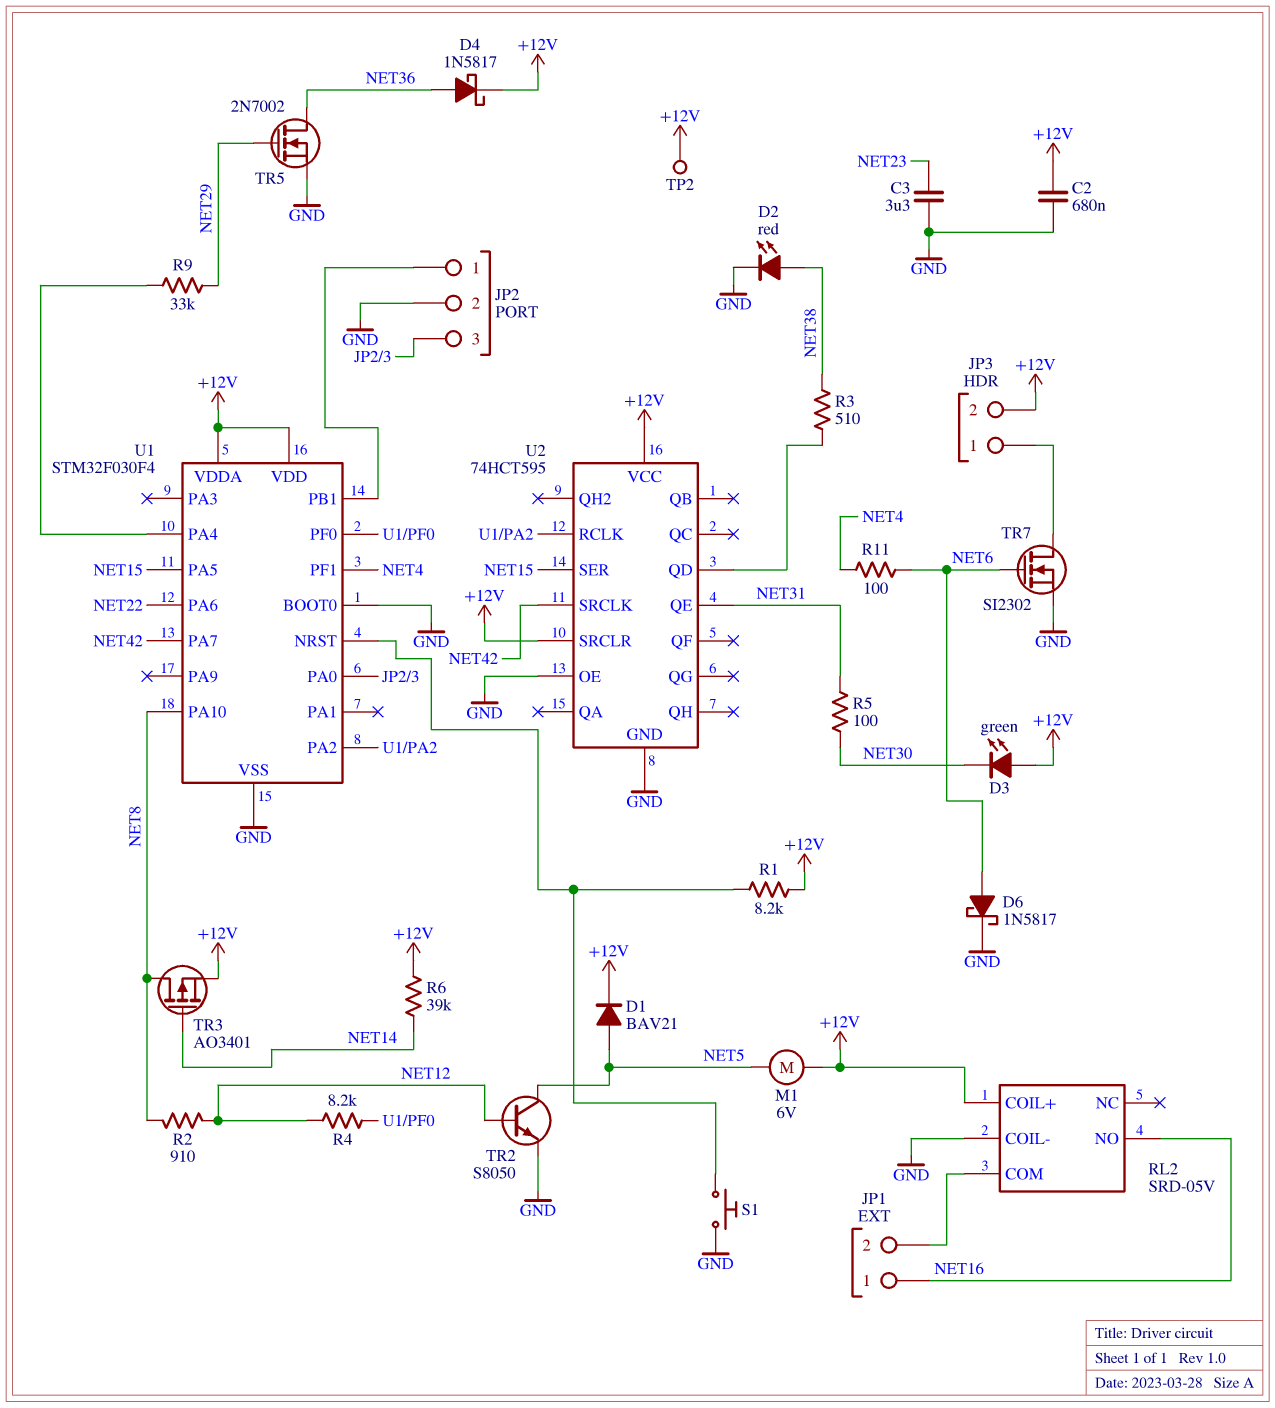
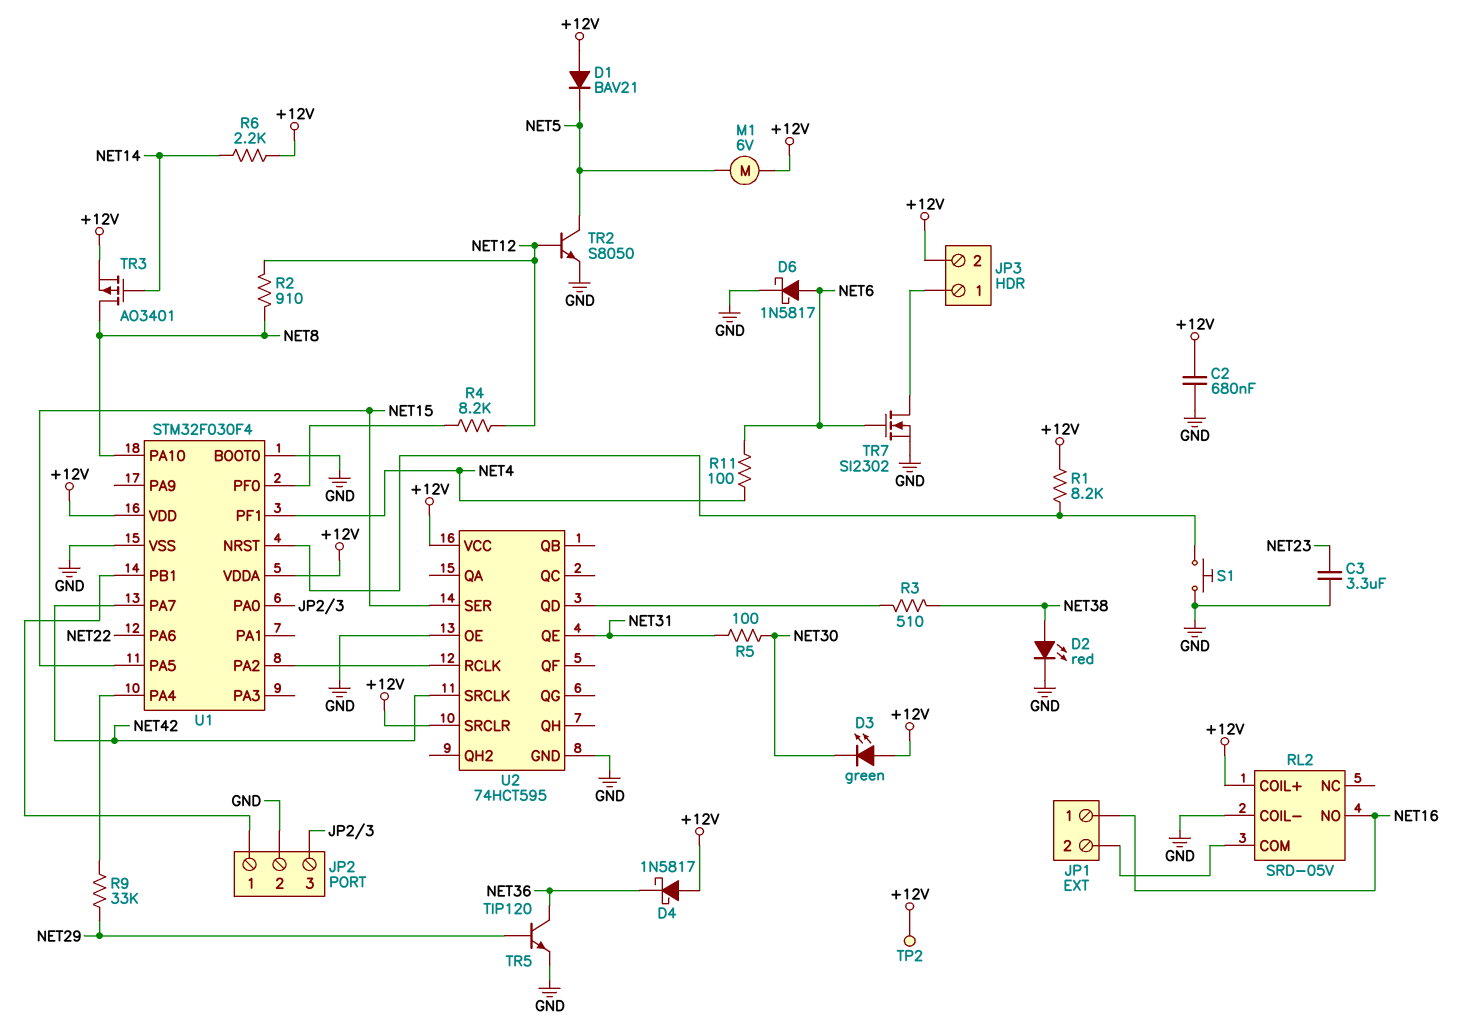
D1: diode BAV21 (A NET5, K +12V) -> diode BAV21 (A +12V, K NET5)
D4: schottky 1N5817 (A NET36, K +12V) -> schottky 1N5817 (A +12V, K NET36)
R6: 39k (+12V, NET14) -> 2.2k (+12V, NET14)
TR5: NMOS 2N7002 (G NET29, D NET36, S GND) -> NPN TIP120 (B NET29, C NET36, E GND)

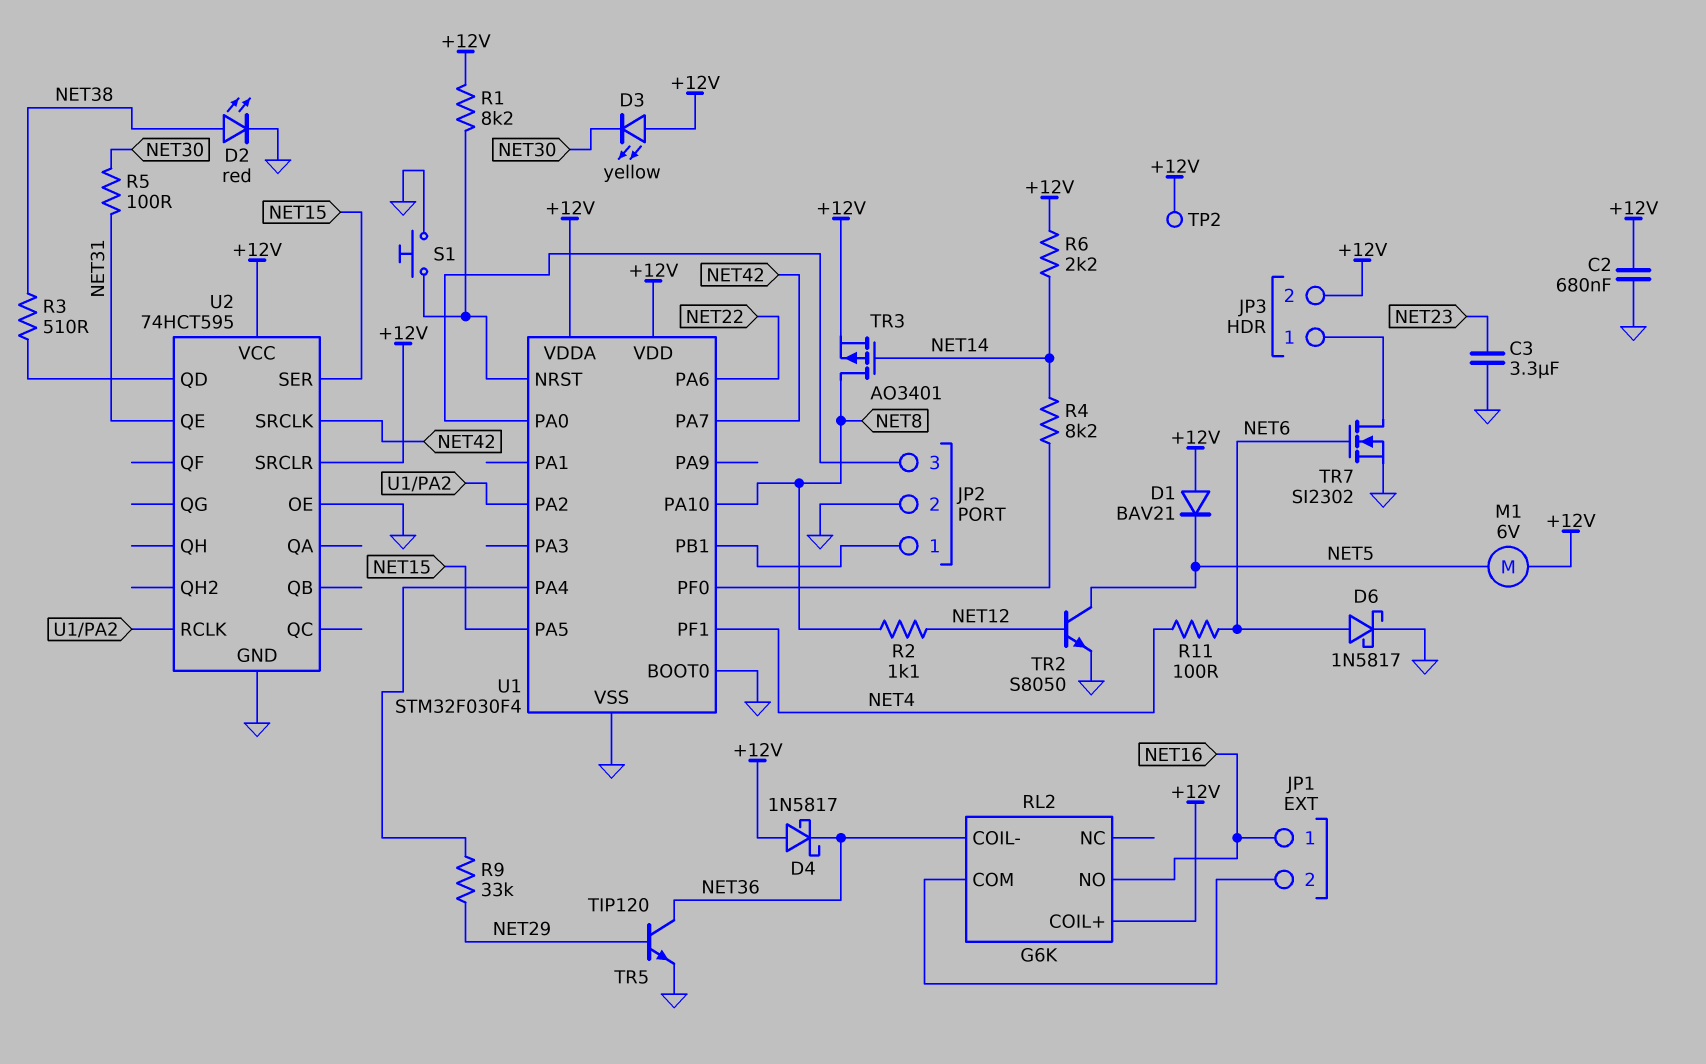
D3: LED green (A +12V, K NET30) -> LED yellow (A +12V, K NET30)
R2: 910 (NET8, NET12) -> 1.1k (NET8, NET12)
R4: 8.2k (NET12, U1/PF0) -> 8.2k (NET14, U1/PF0)
RL2: SRD-05V -> G6K
RL2 pin COIL-: GND -> NET36

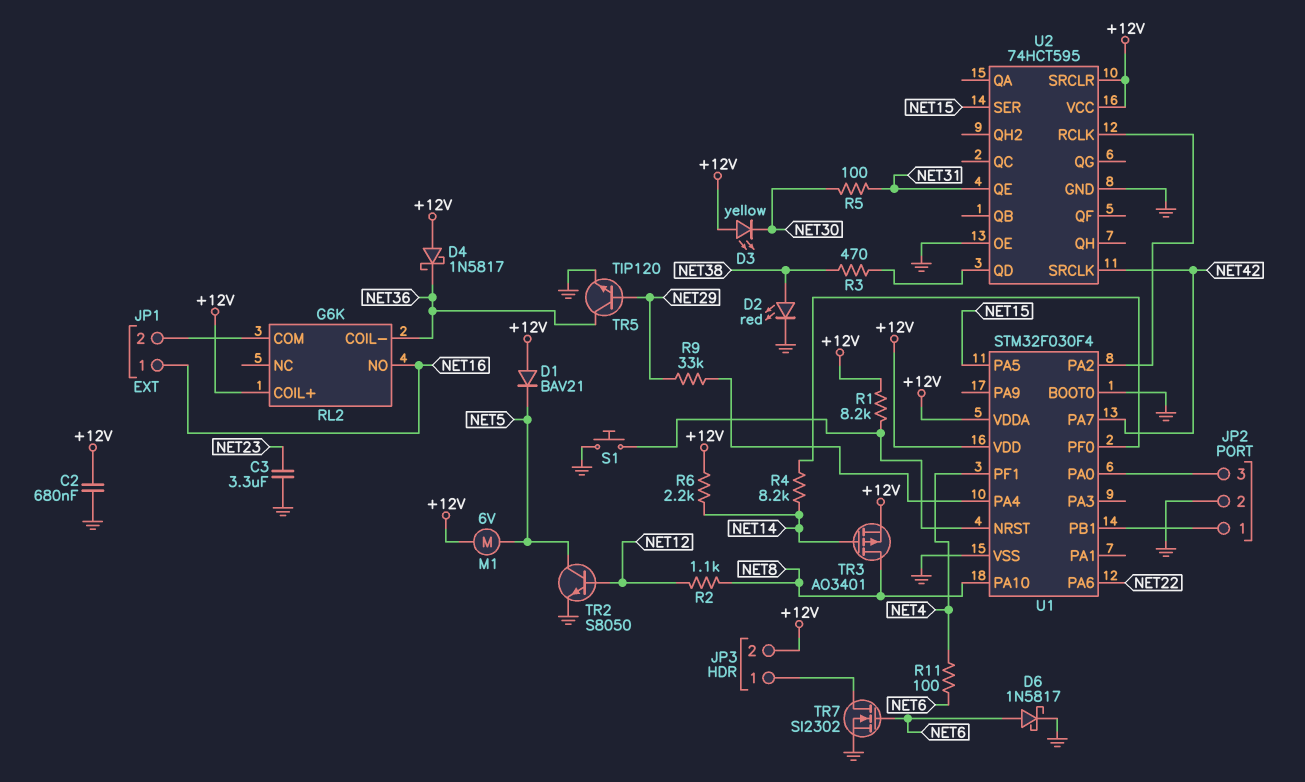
R3: 510 (NET38, U2/QD) -> 470 (NET38, U2/QD)
TP2: test point (+12V) -> none

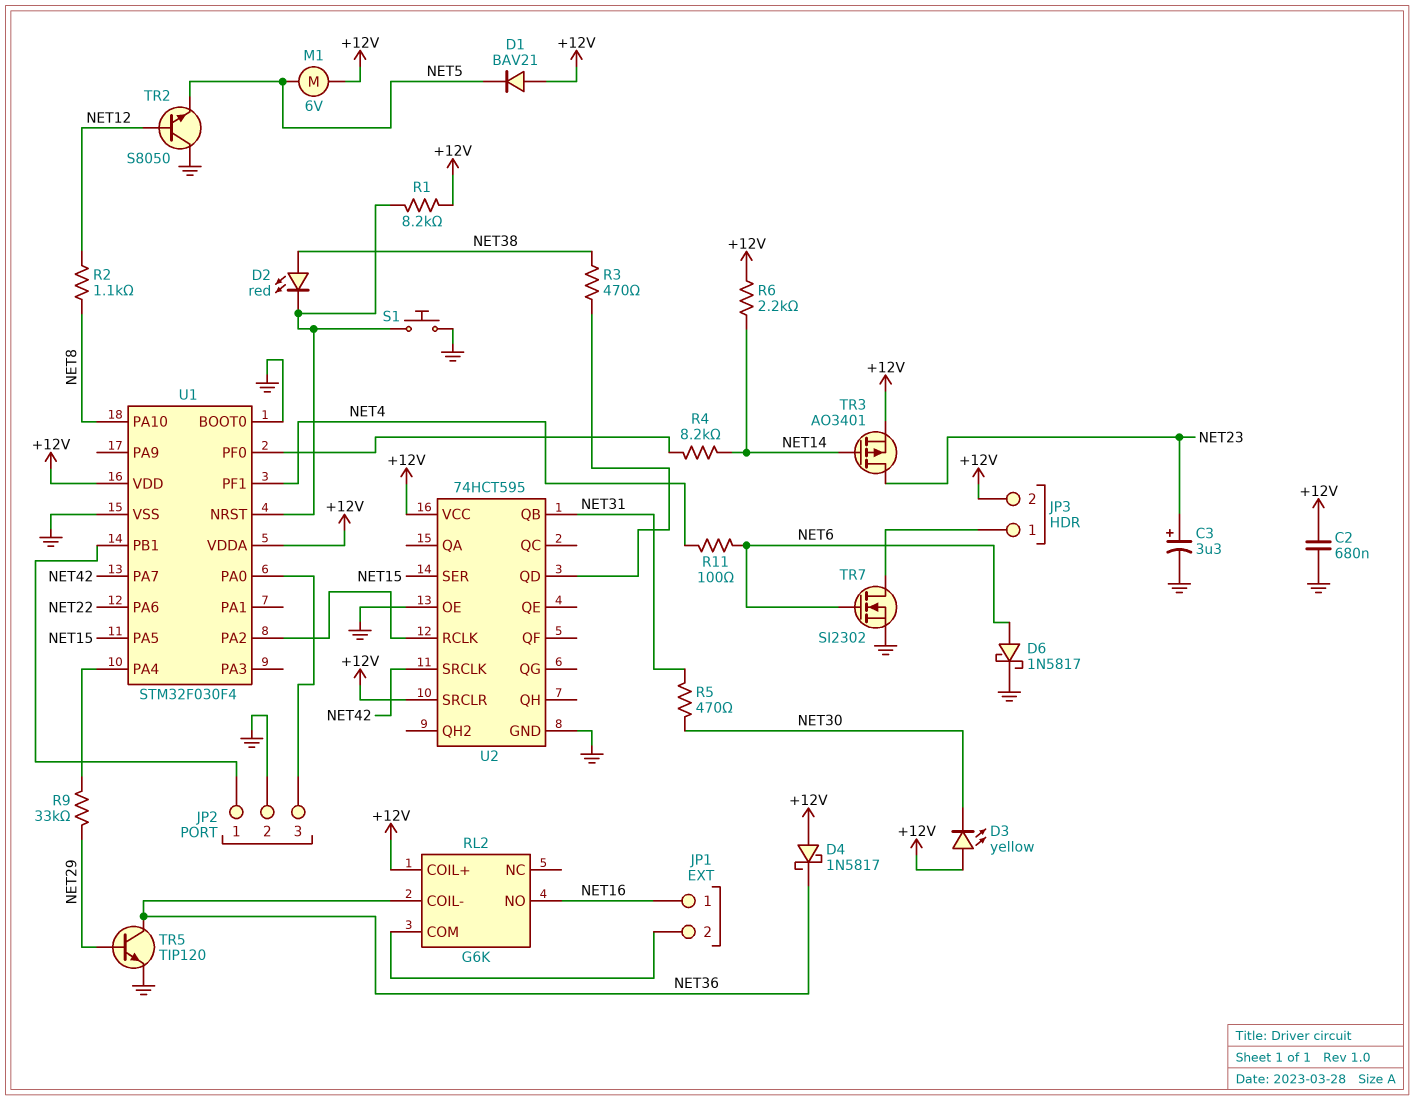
C3: 3.3uF (GND, NET23) -> 3.3uF (plus NET23, minus GND)
D2: LED red (A NET38, K GND) -> LED red (A NET38, K U1/NRST)
R5: 100 (NET30, NET31) -> 470 (NET30, NET31)
TR2: NPN S8050 (B NET12, C NET5, E GND) -> NPN S8050 (B NET12, C GND, E NET5)
TR3: PMOS AO3401 (G NET14, D NET8, S +12V) -> PMOS AO3401 (G NET14, D NET23, S +12V)
U2 pin QB: none -> NET31
U2 pin QE: NET31 -> none

